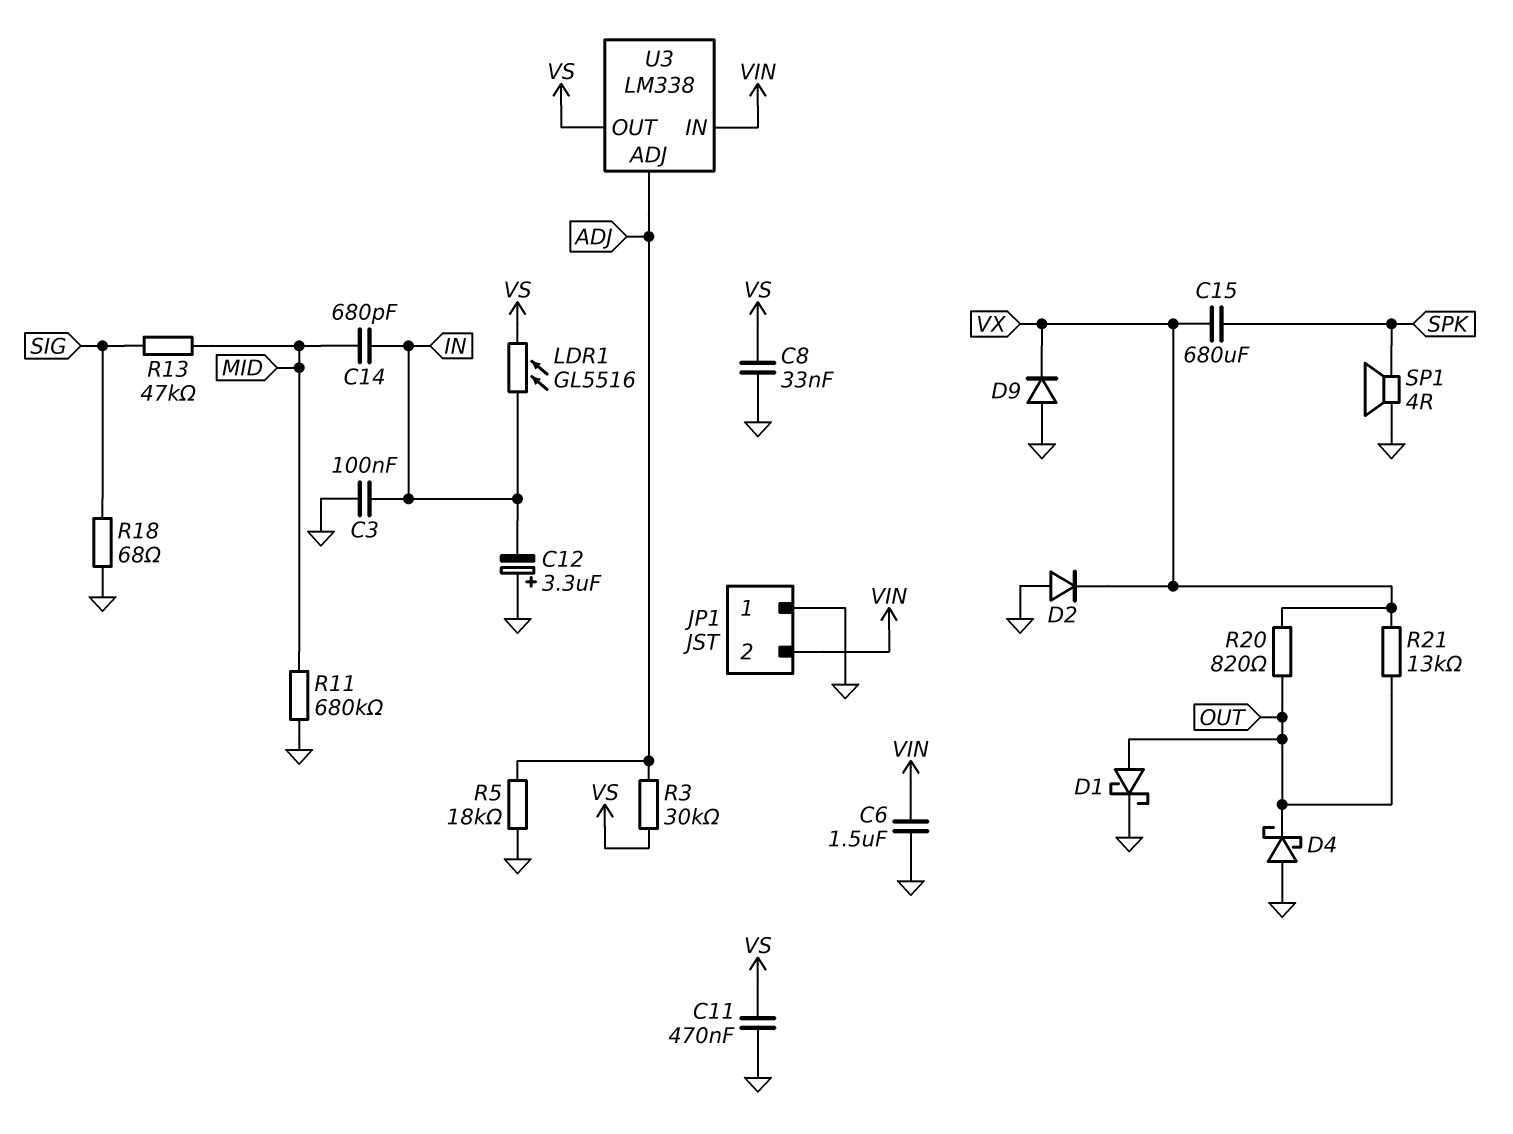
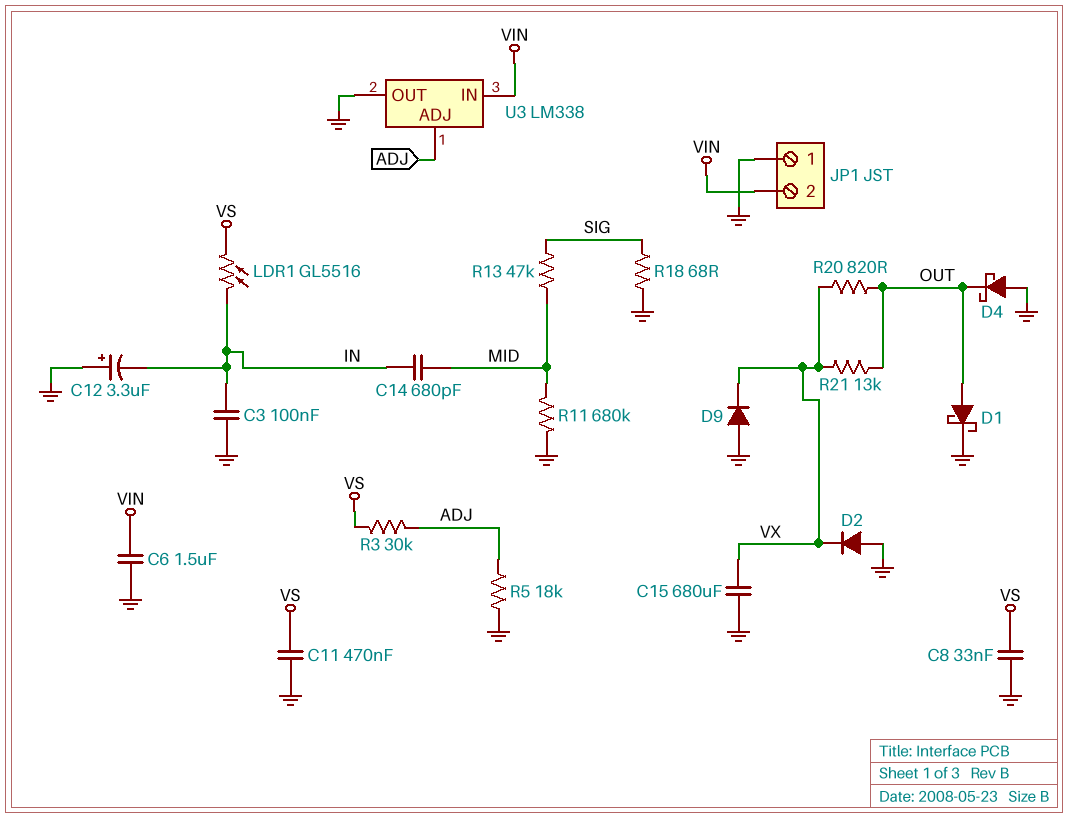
C15: 680uF (SPK, VX) -> 680uF (GND, VX)
SP1: speaker 4R (GND, SPK) -> none
U3 pin OUT: VS -> GND

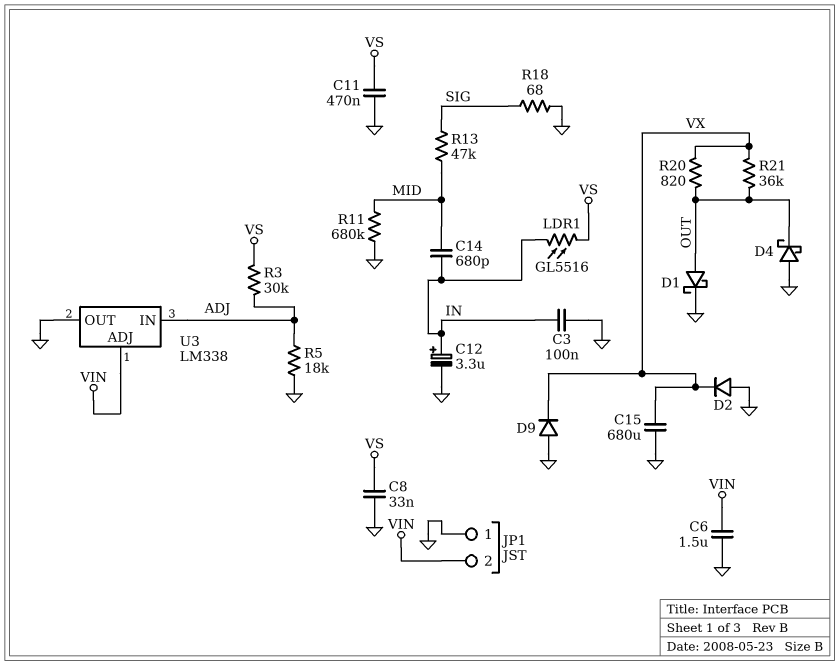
C12: 3.3uF (plus GND, minus IN) -> 3.3uF (plus IN, minus GND)
R21: 13k (OUT, VX) -> 36k (OUT, VX)
U3 pin ADJ: ADJ -> VIN
U3 pin IN: VIN -> ADJ

